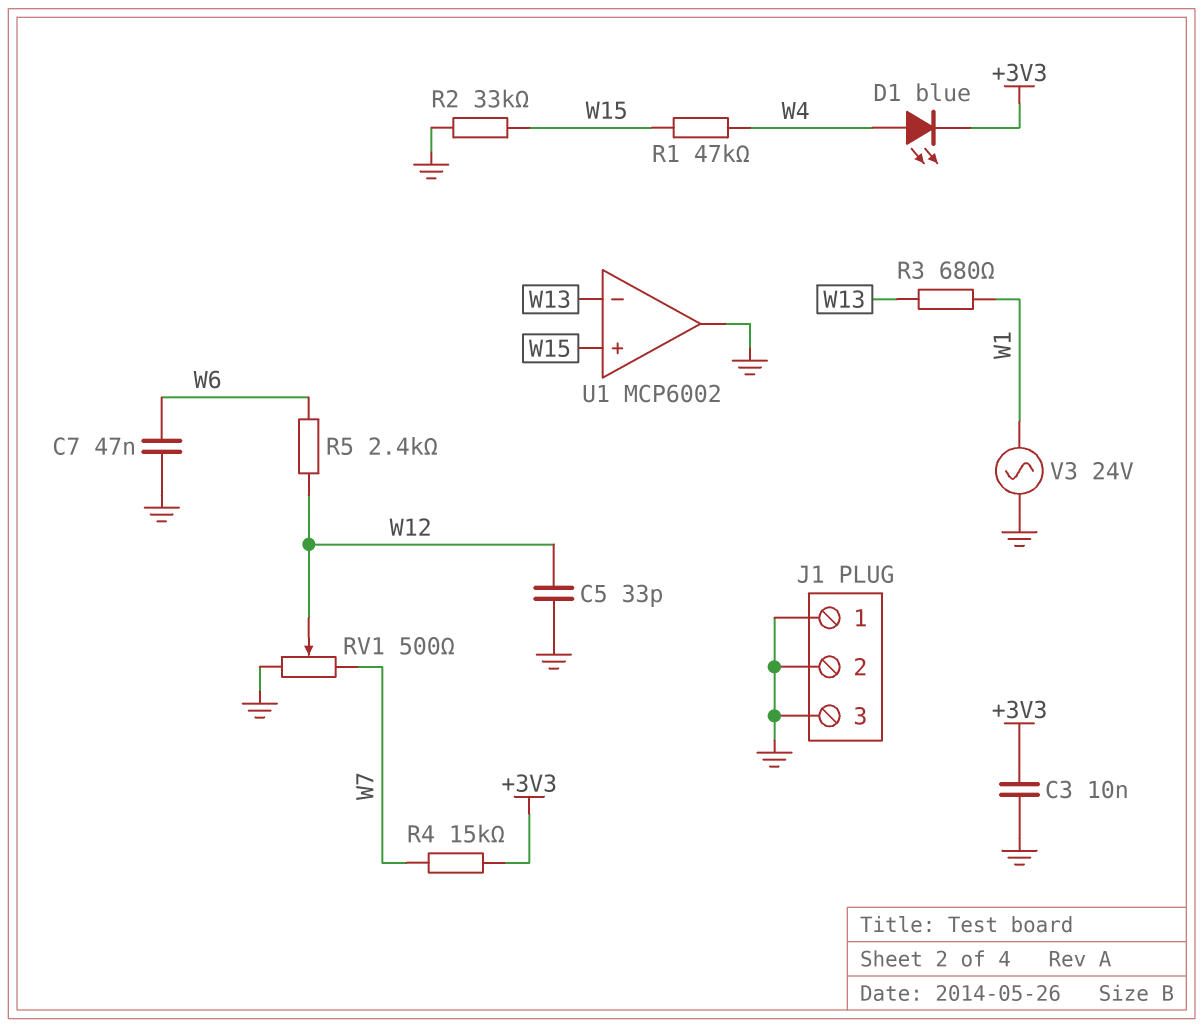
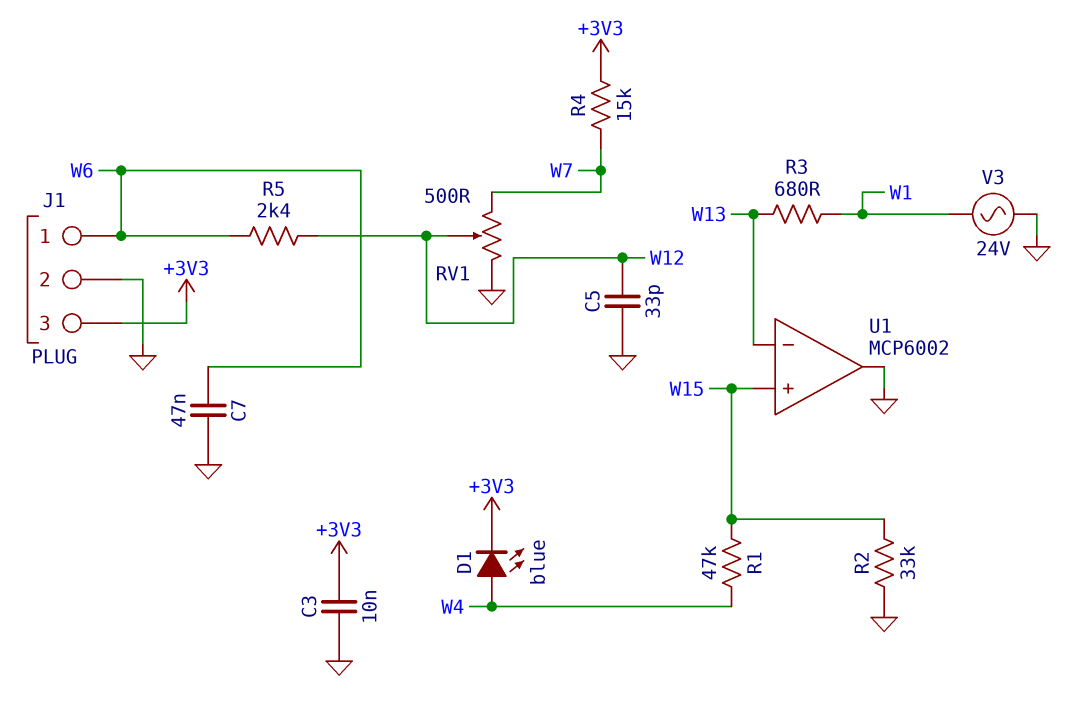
J1 pin 1: GND -> W6
J1 pin 3: GND -> +3V3

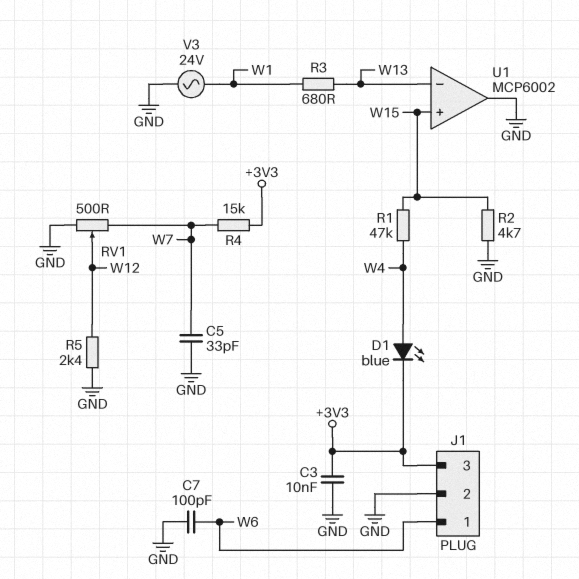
C5: 33pF (GND, W12) -> 33pF (GND, W7)
C7: 47nF (GND, W6) -> 100pF (GND, W6)
R2: 33k (GND, W15) -> 4.7k (GND, W15)
R5: 2.4k (W6, W12) -> 2.4k (GND, W12)

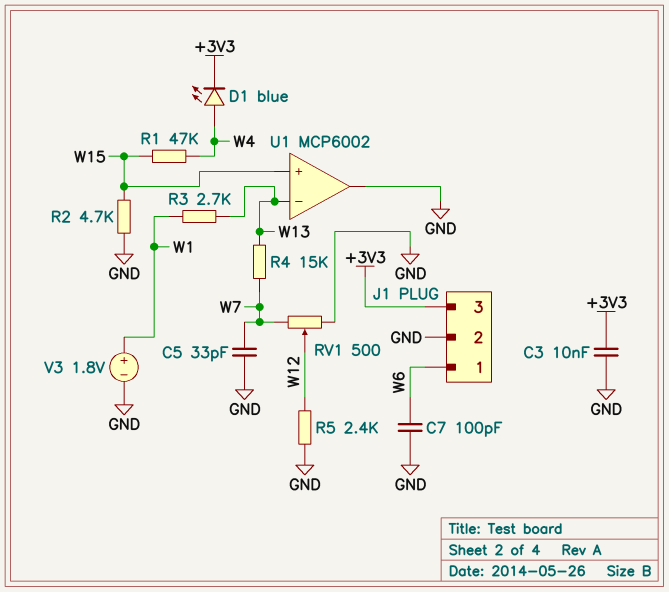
R3: 680 (W1, W13) -> 2.7k (W1, W13)
R4: 15k (+3V3, W7) -> 15k (W7, W13)
V3: AC 24V (GND, W1) -> 1.8V (plus W1, minus GND)

